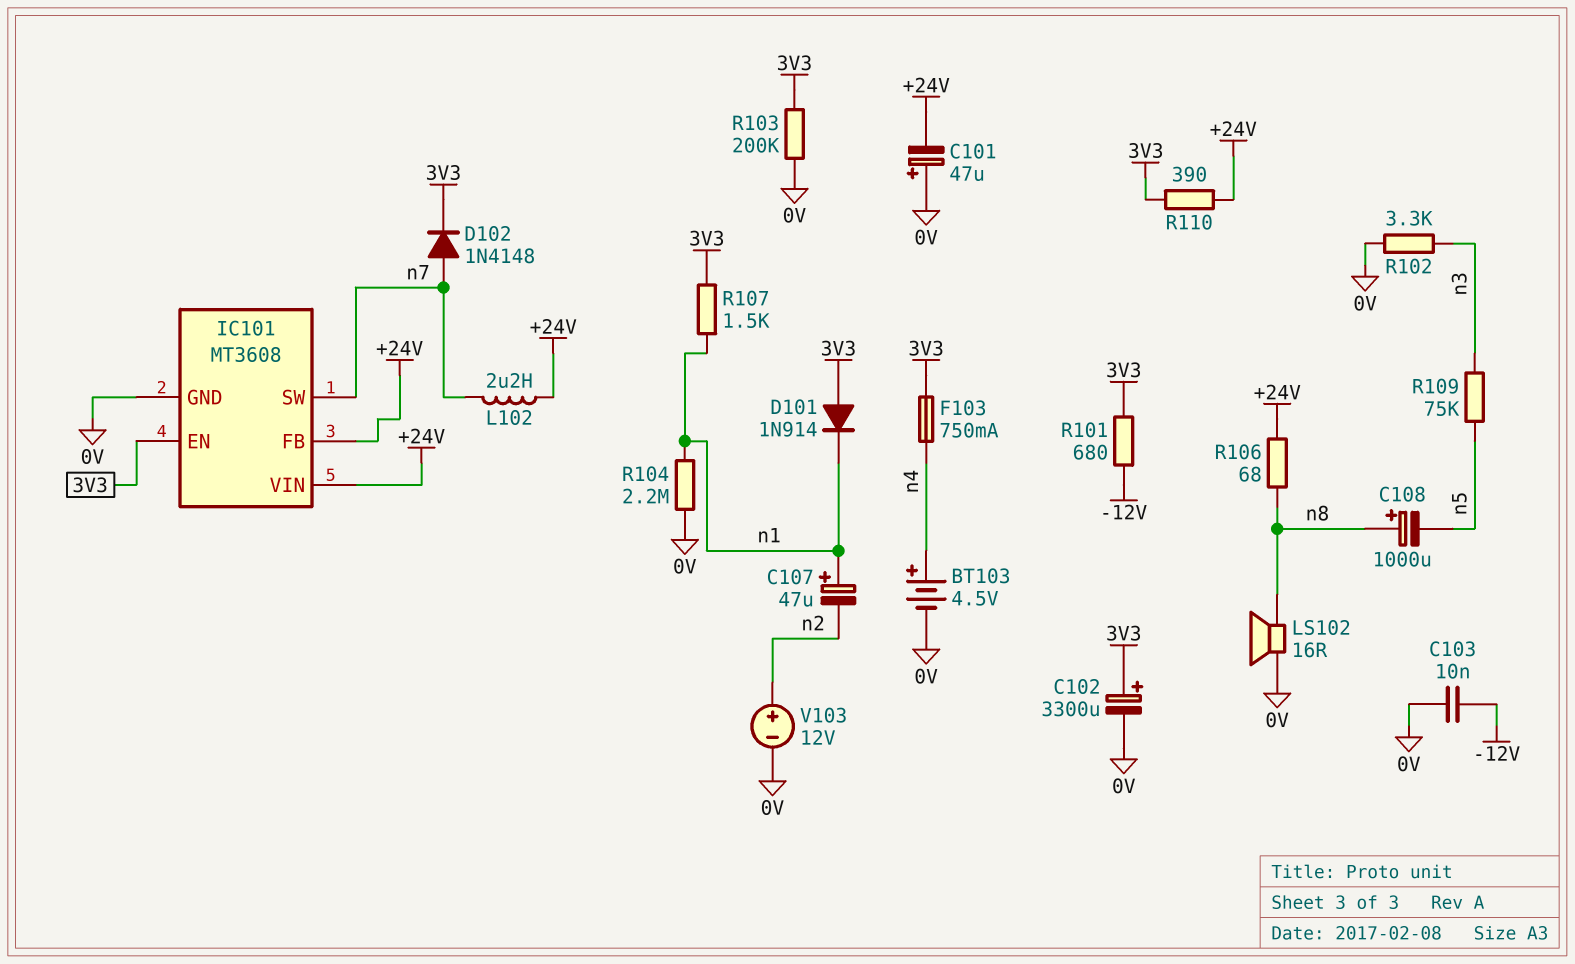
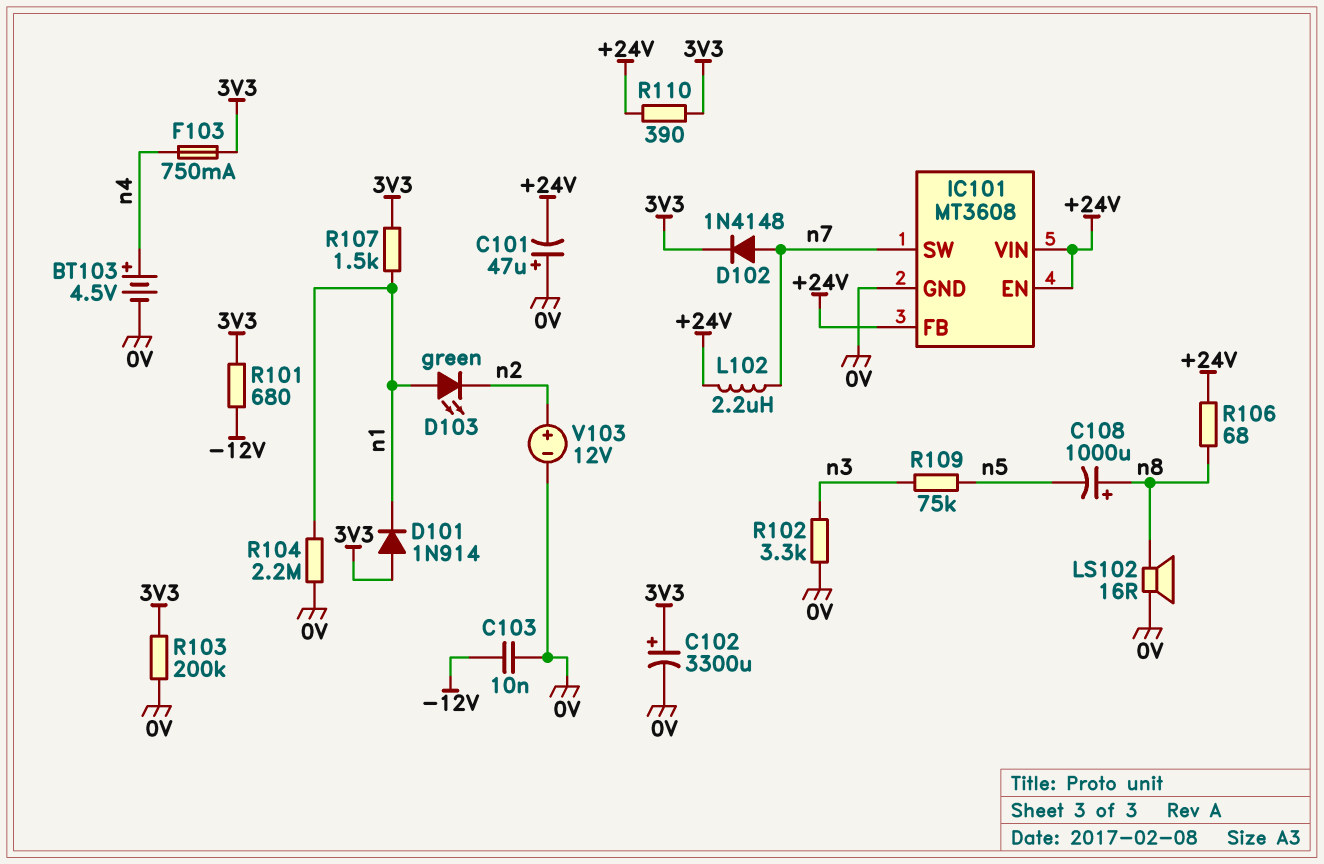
C107: 47uF (plus n1, minus n2) -> none
D103: none -> LED green (A n1, K n2)
IC101 pin EN: 3V3 -> +24V

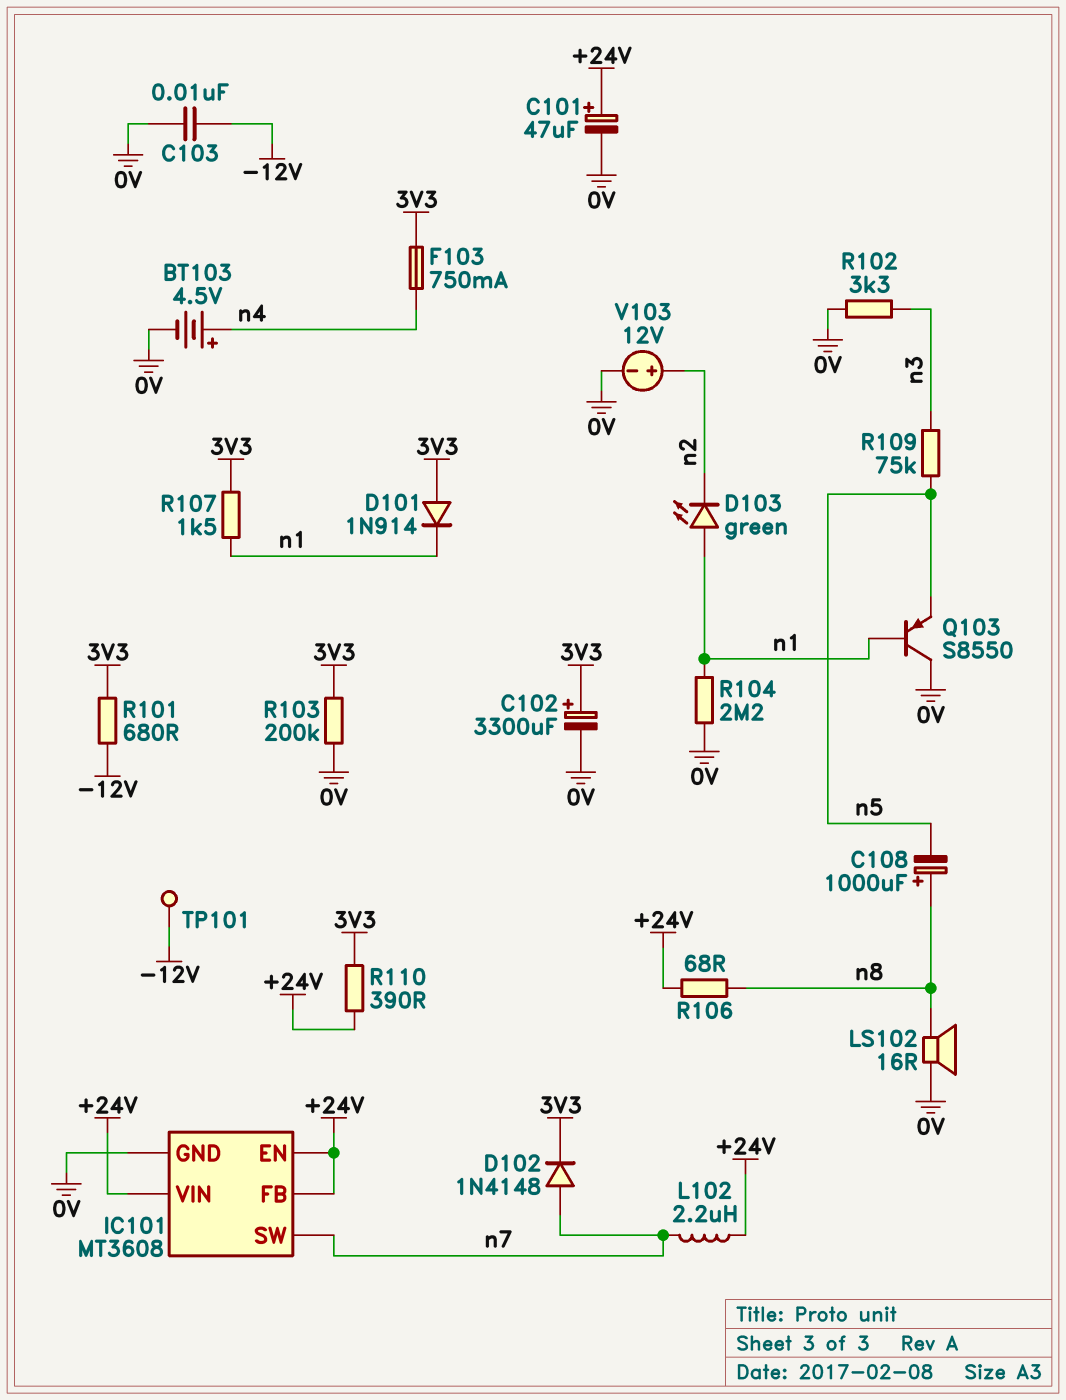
C101: 47uF (plus 0V, minus +24V) -> 47uF (plus +24V, minus 0V)
Q103: none -> PNP S8550 (B n1, C 0V, E n5)
TP101: none -> test point (-12V)

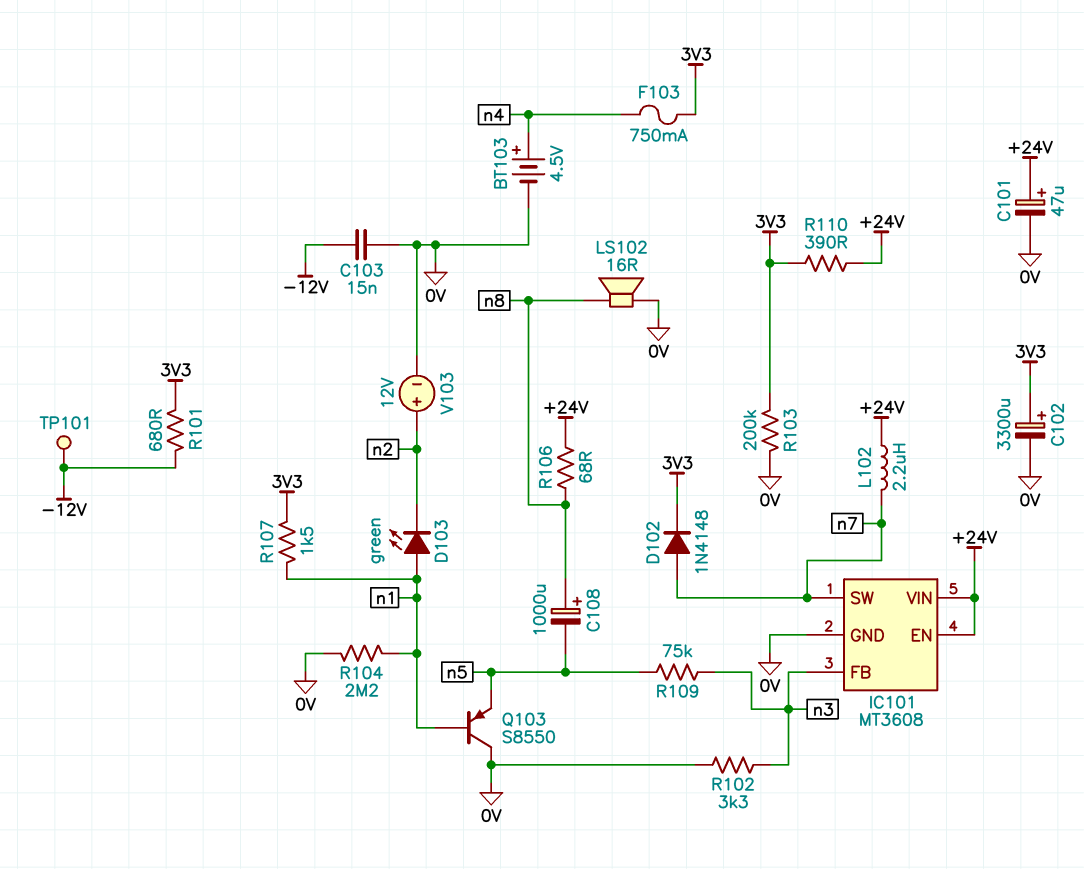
C103: 10nF (-12V, 0V) -> 15nF (-12V, 0V)
D101: diode 1N914 (A 3V3, K n1) -> none
IC101 pin FB: +24V -> n3

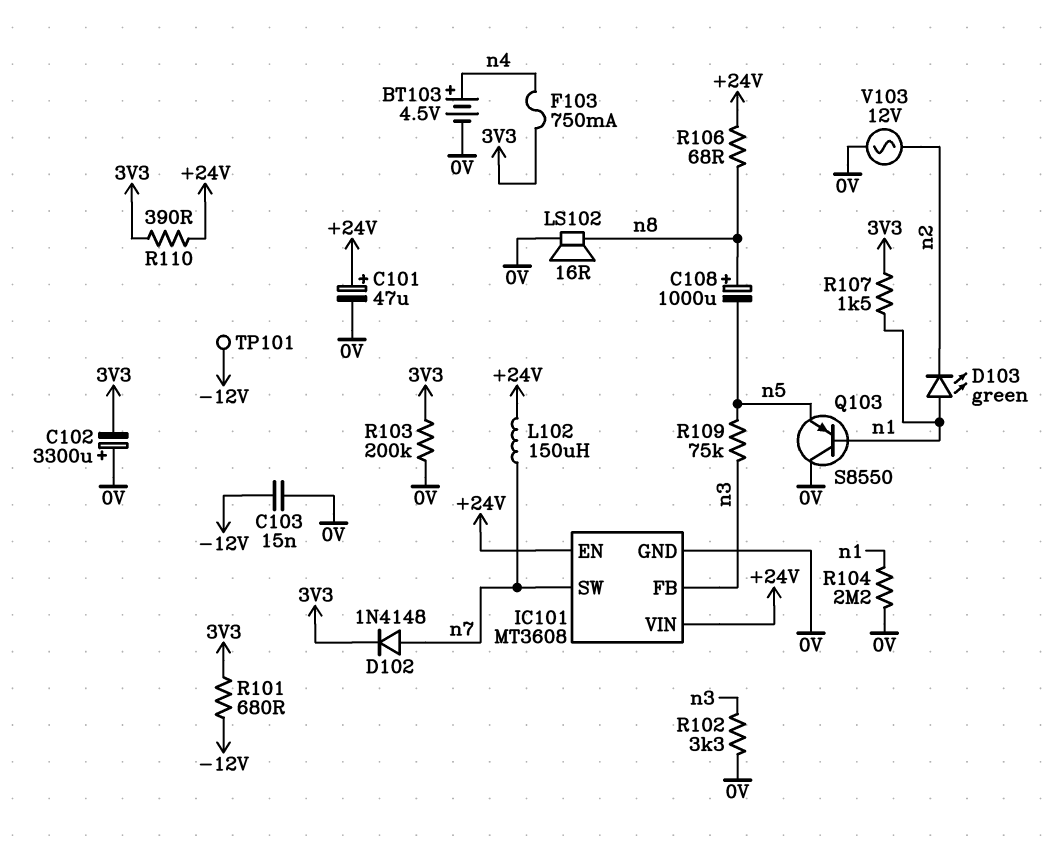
C102: 3300uF (plus 3V3, minus 0V) -> 3300uF (plus 0V, minus 3V3)
L102: 2.2uH (+24V, n7) -> 150uH (+24V, n7)
V103: 12V (plus n2, minus 0V) -> AC 12V (0V, n2)

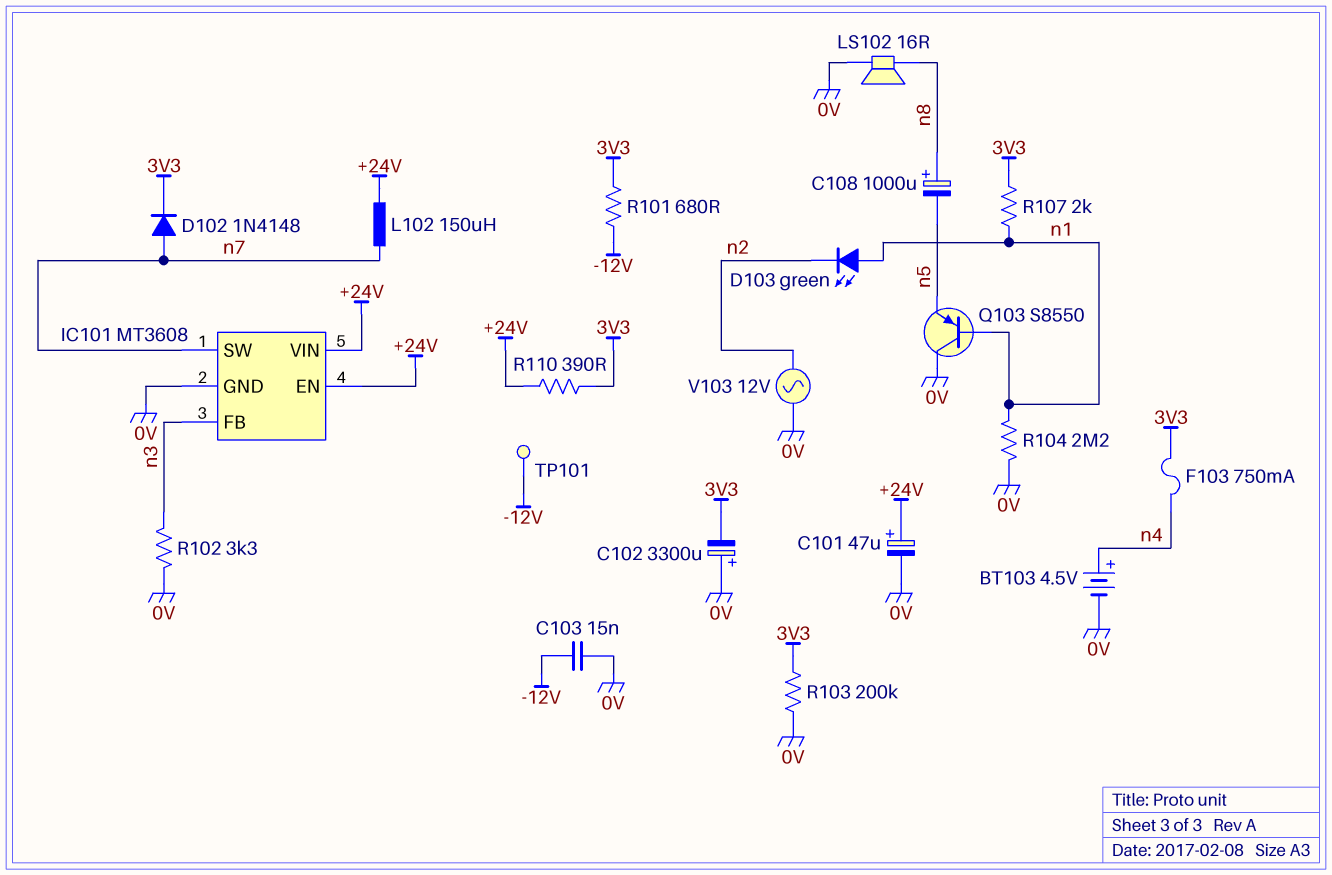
R106: 68 (+24V, n8) -> none
R107: 1.5k (3V3, n1) -> 2k (3V3, n1)
R109: 75k (n3, n5) -> none

